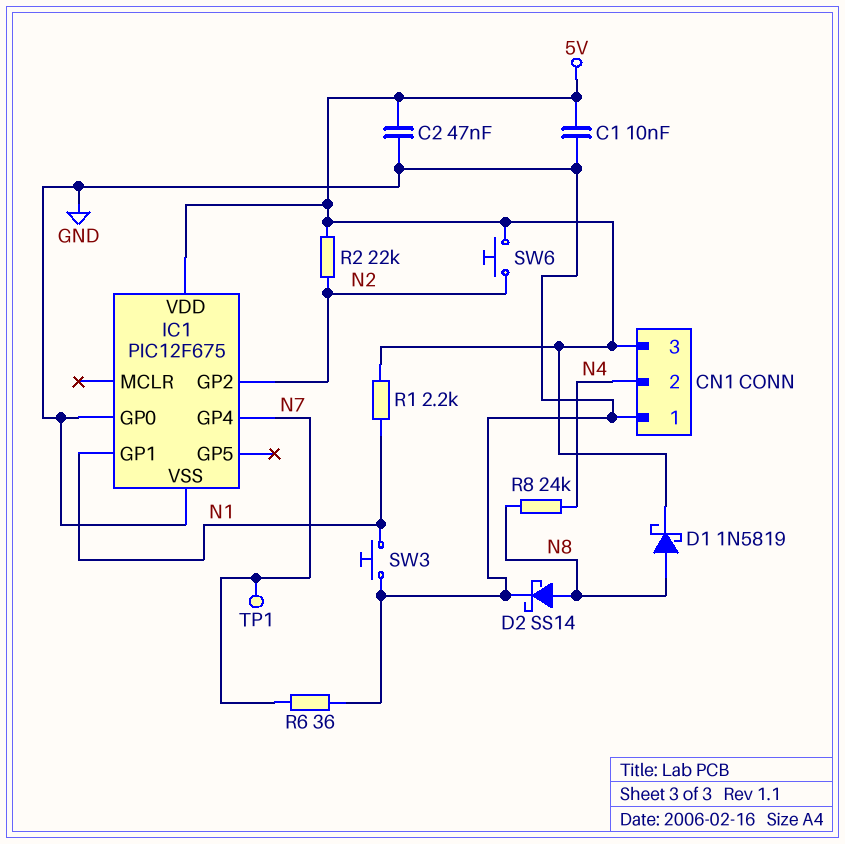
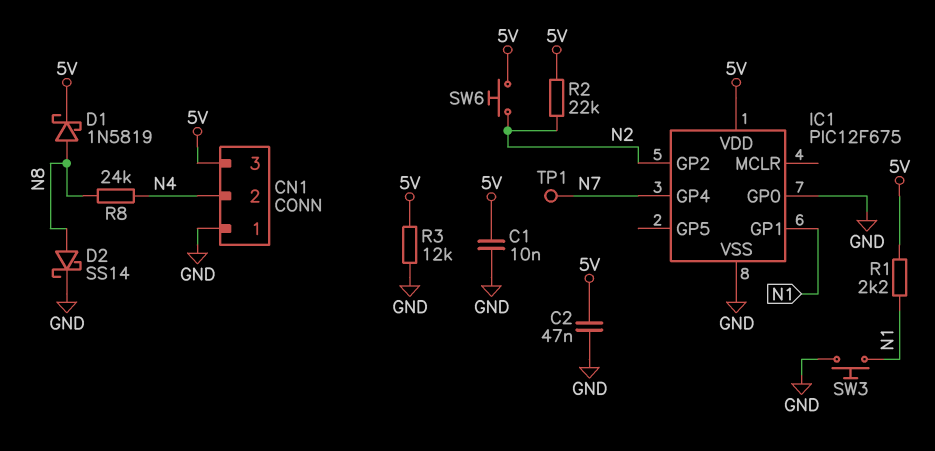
R3: none -> 12k (5V, GND)
R6: 36 (GND, N7) -> none

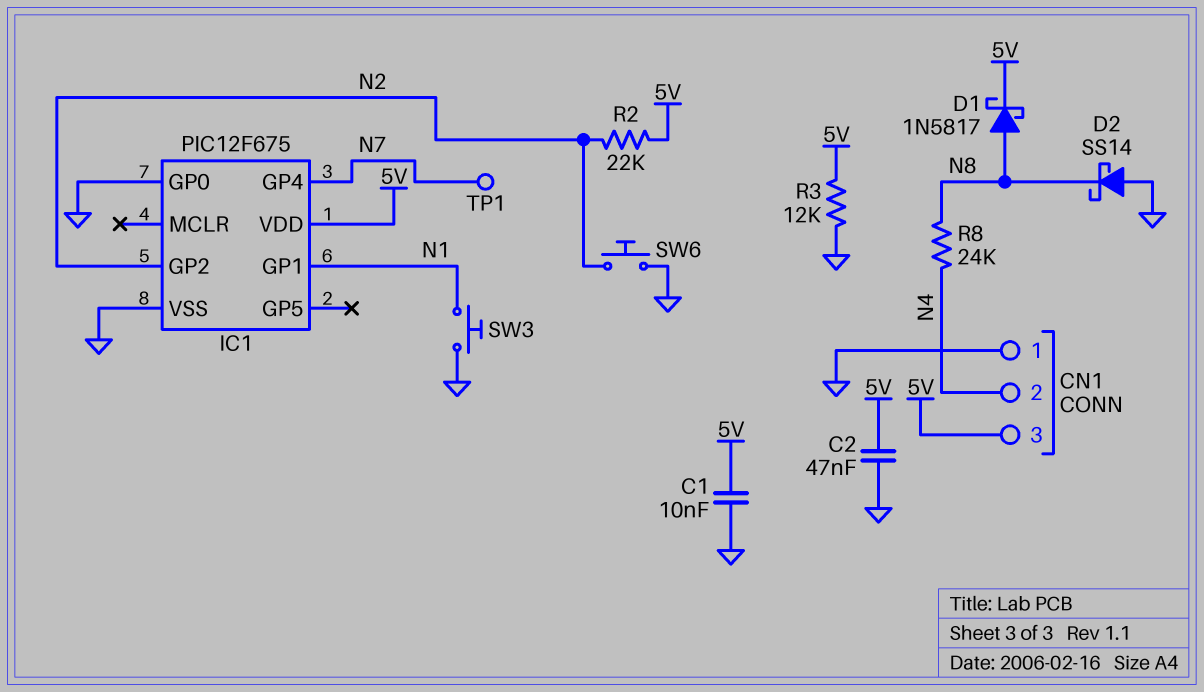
D1: schottky 1N5819 (A N8, K 5V) -> schottky 1N5817 (A N8, K 5V)
D2: schottky SS14 (A N8, K GND) -> schottky SS14 (A GND, K N8)
R1: 2.2k (5V, N1) -> none
SW6: button (5V, N2) -> button (GND, N2)

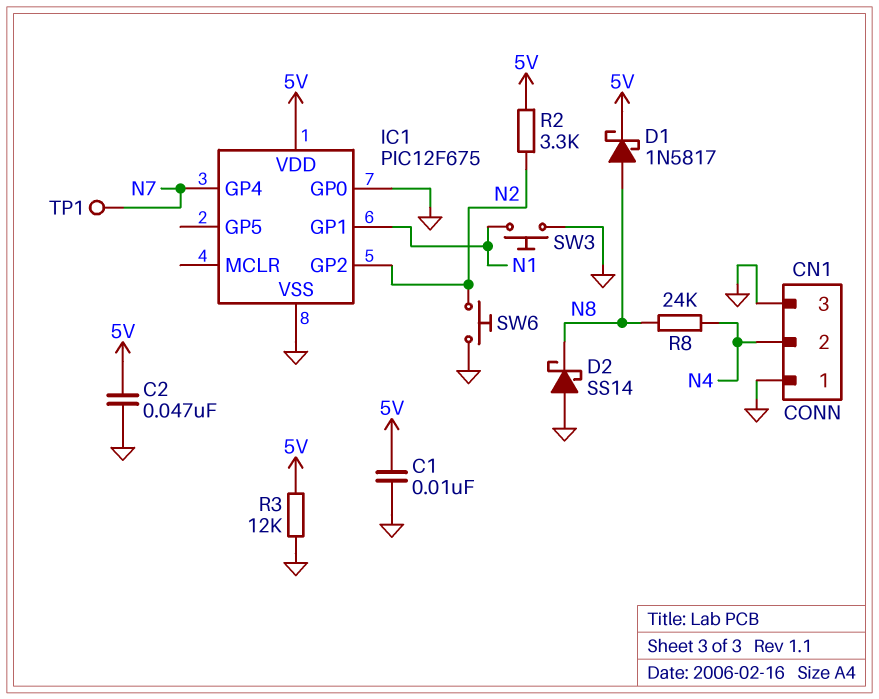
CN1 pin 3: 5V -> GND
R2: 22k (5V, N2) -> 3.3k (5V, N2)

